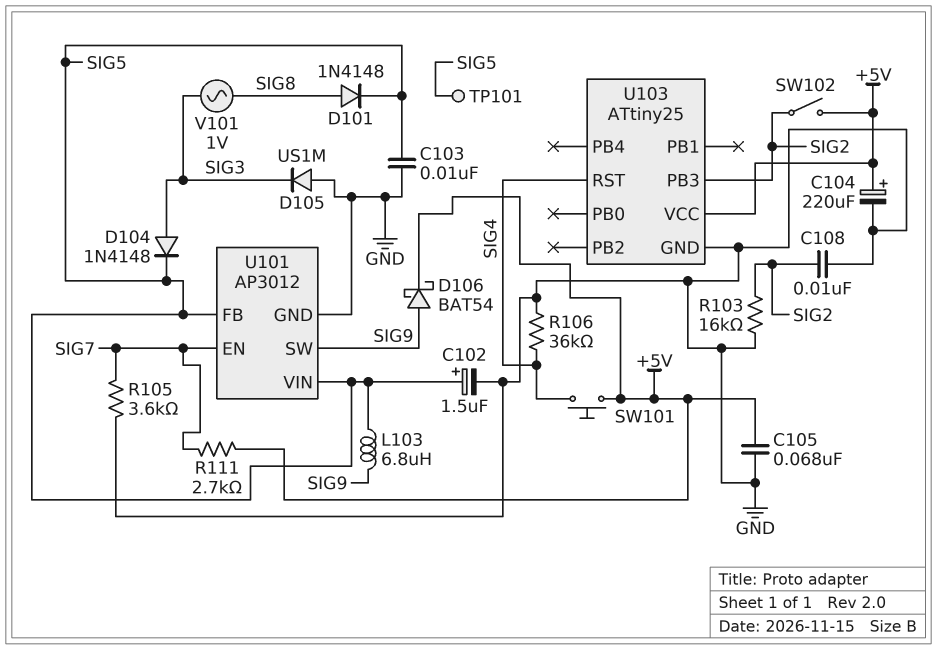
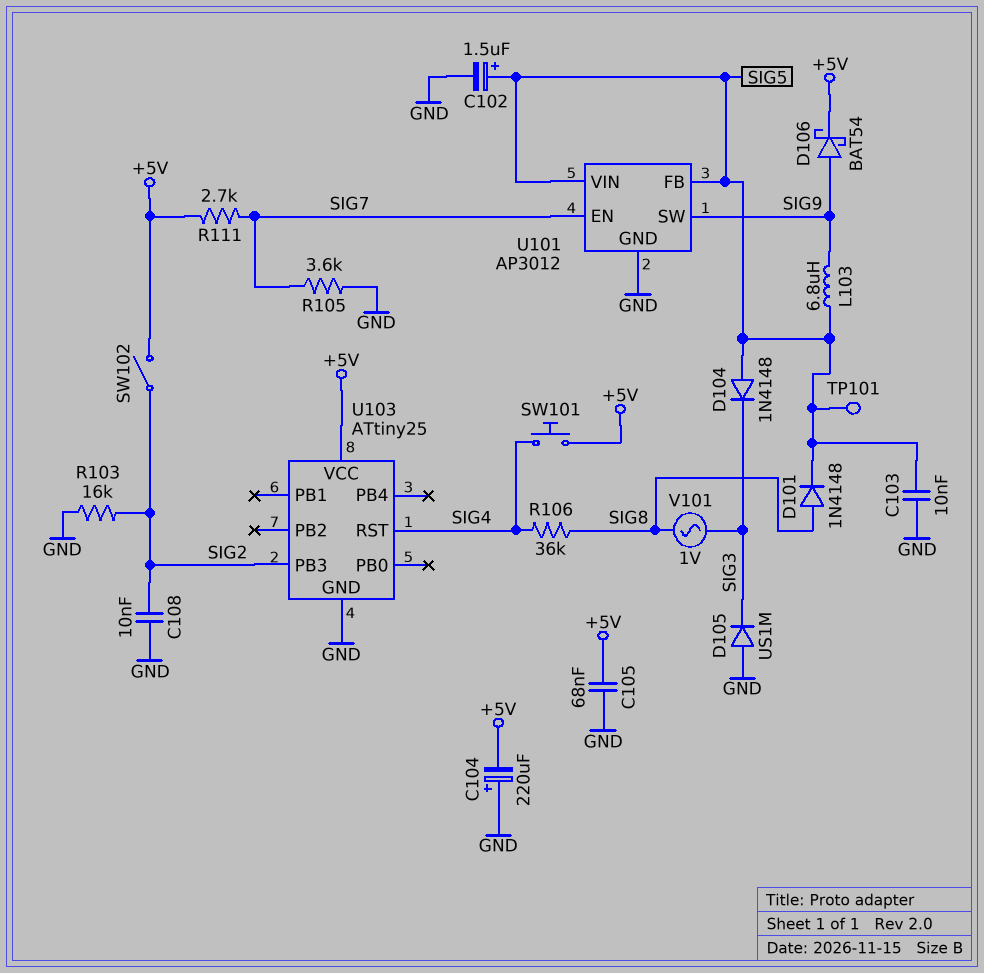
C104: 220uF (plus +5V, minus GND) -> 220uF (plus GND, minus +5V)
D104: diode 1N4148 (A SIG3, K SIG5) -> diode 1N4148 (A SIG5, K SIG3)
R106: 36k (GND, SIG4) -> 36k (SIG4, SIG8)

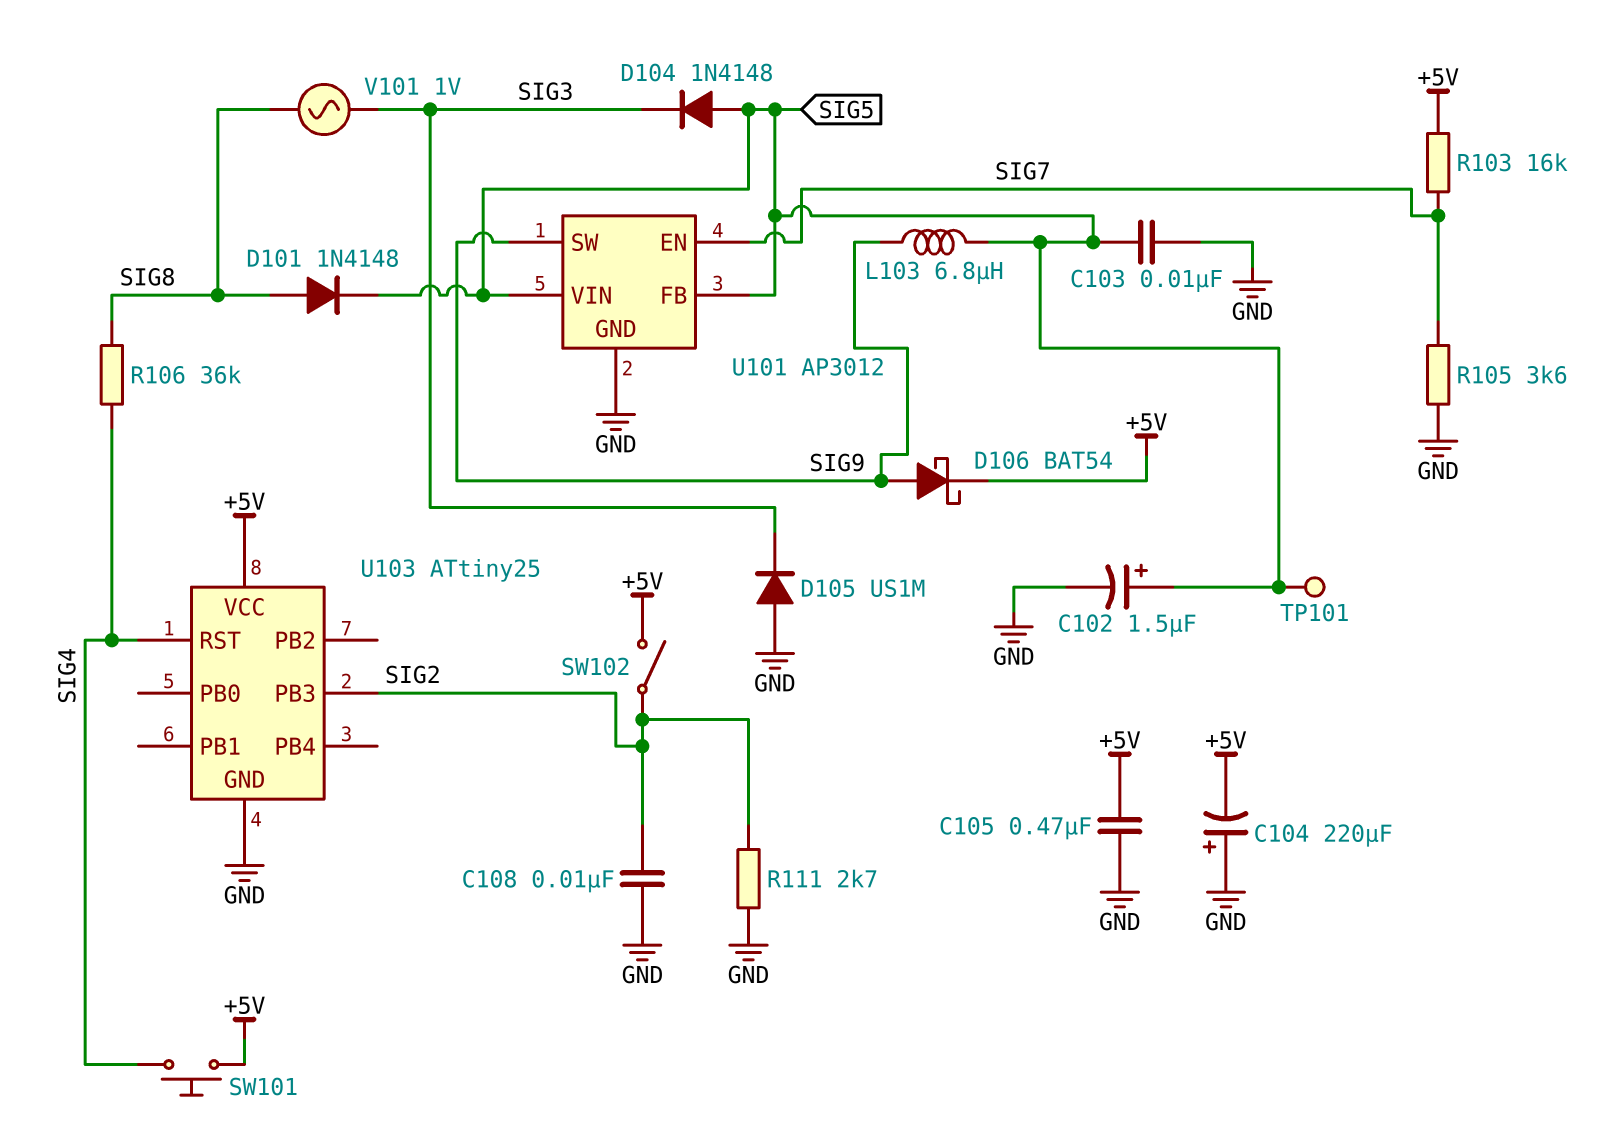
C105: 68nF (+5V, GND) -> 470nF (+5V, GND)
R103: 16k (GND, SIG2) -> 16k (+5V, SIG7)
R111: 2.7k (+5V, SIG7) -> 2.7k (GND, SIG2)

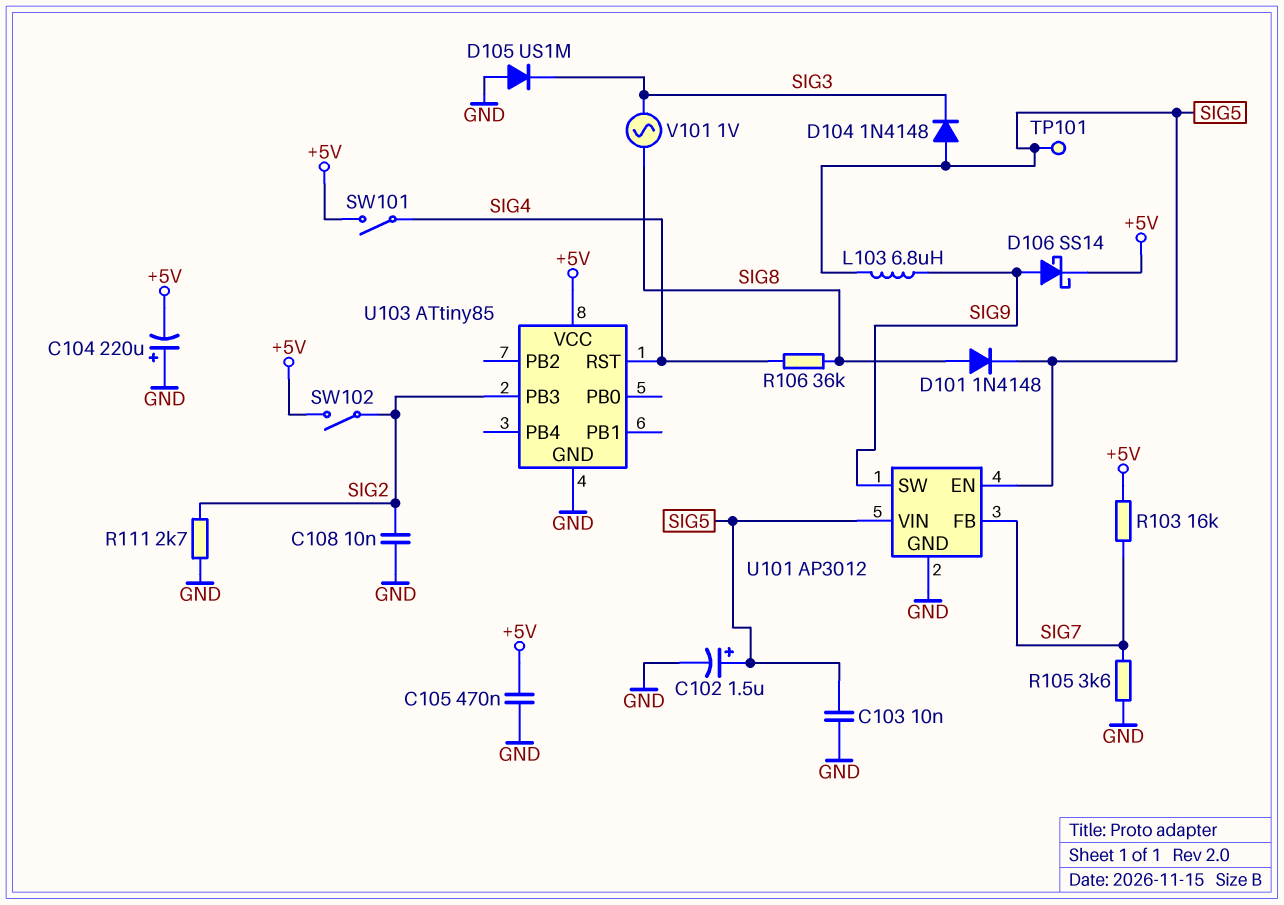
D106: schottky BAT54 (A SIG9, K +5V) -> schottky SS14 (A SIG9, K +5V)
SW101: button (+5V, SIG4) -> switch (+5V, SIG4)
U101 pin EN: SIG7 -> SIG5
U101 pin FB: SIG5 -> SIG7
U103: ATtiny25 -> ATtiny85

